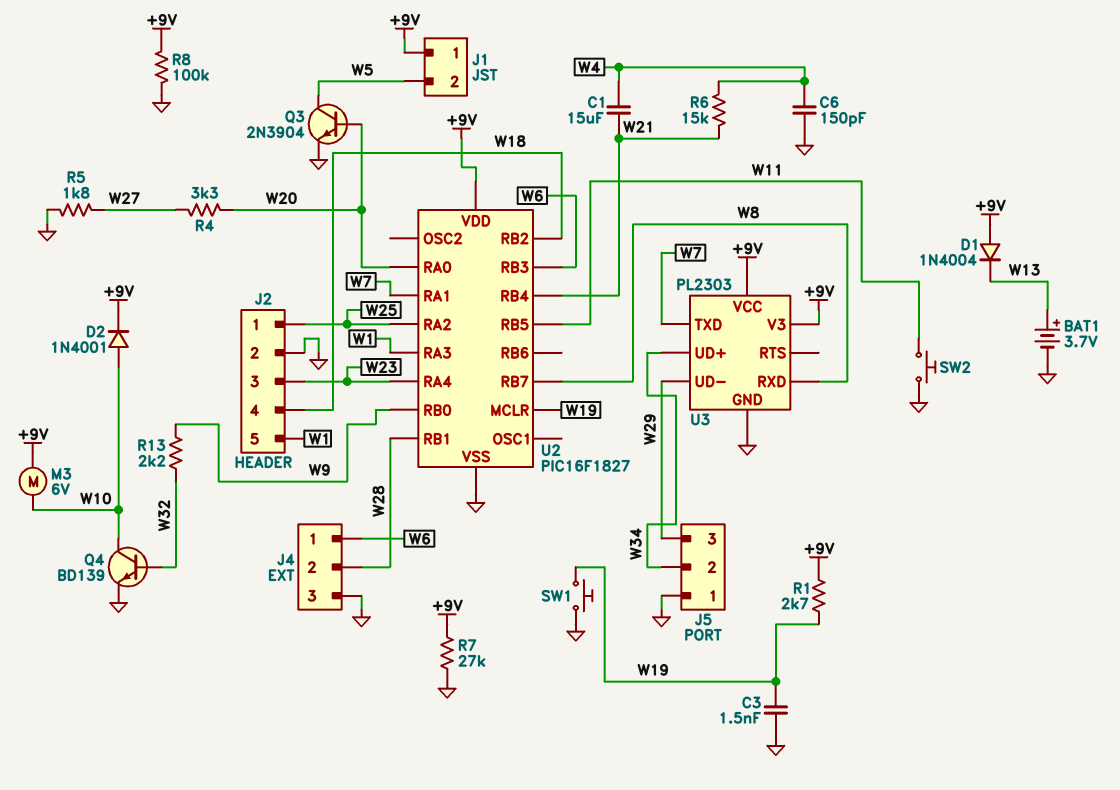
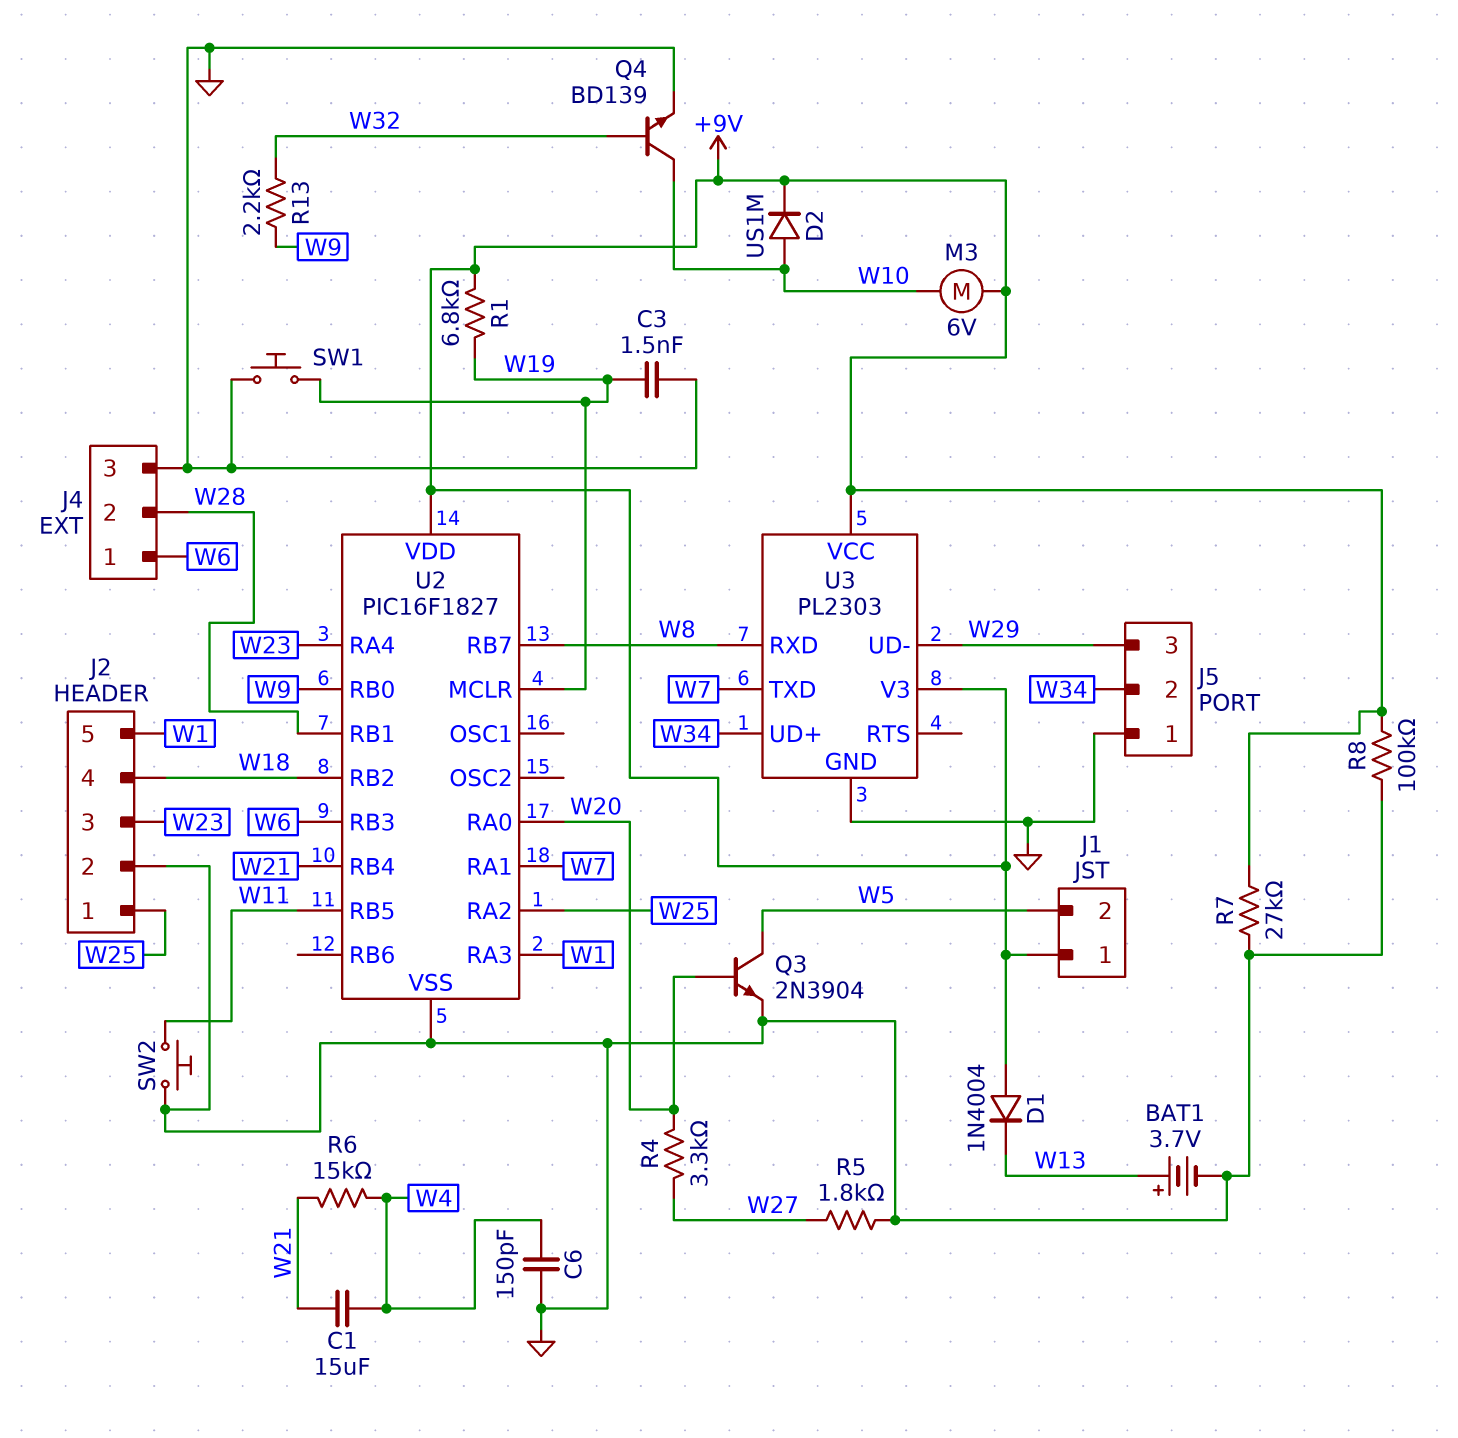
D2: diode 1N4001 (A W10, K +9V) -> diode US1M (A W10, K +9V)
R1: 2.7k (+9V, W19) -> 6.8k (+9V, W19)

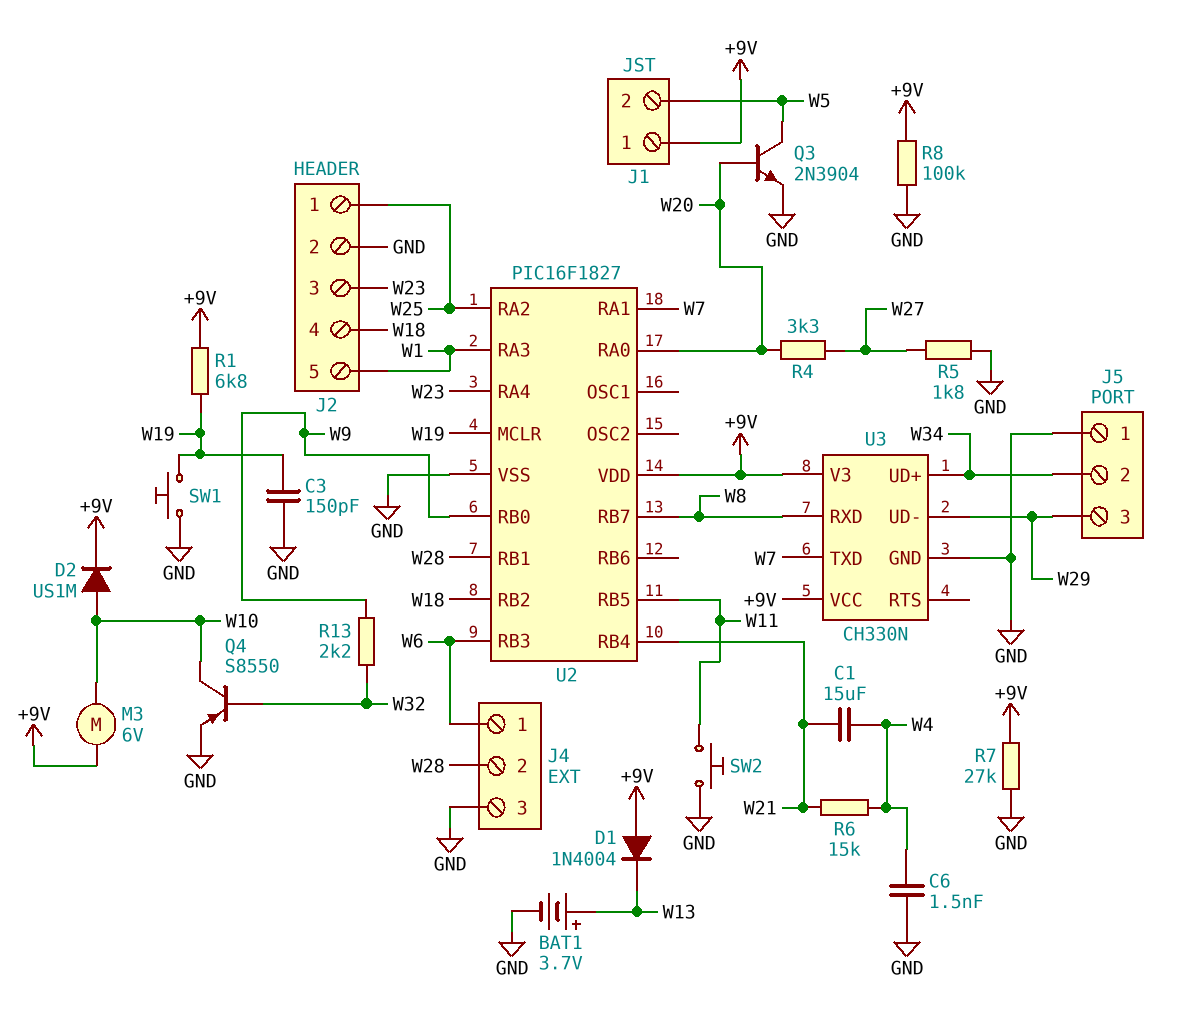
C3: 1.5nF (GND, W19) -> 150pF (GND, W19)
C6: 150pF (GND, W4) -> 1.5nF (GND, W4)
Q4: NPN BD139 (B W32, C W10, E GND) -> PNP S8550 (B W32, C W10, E GND)
U3: PL2303 -> CH330N

